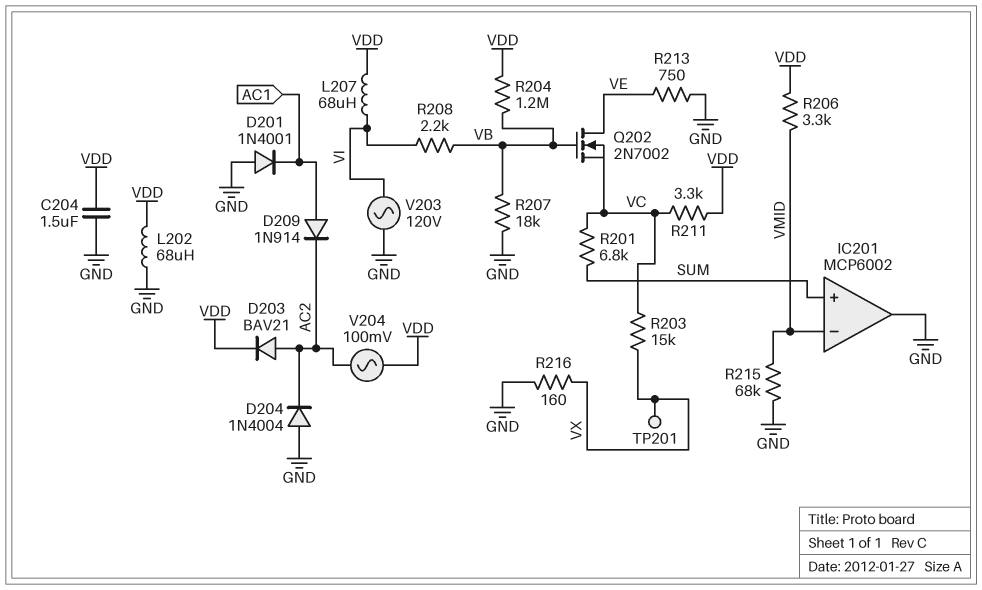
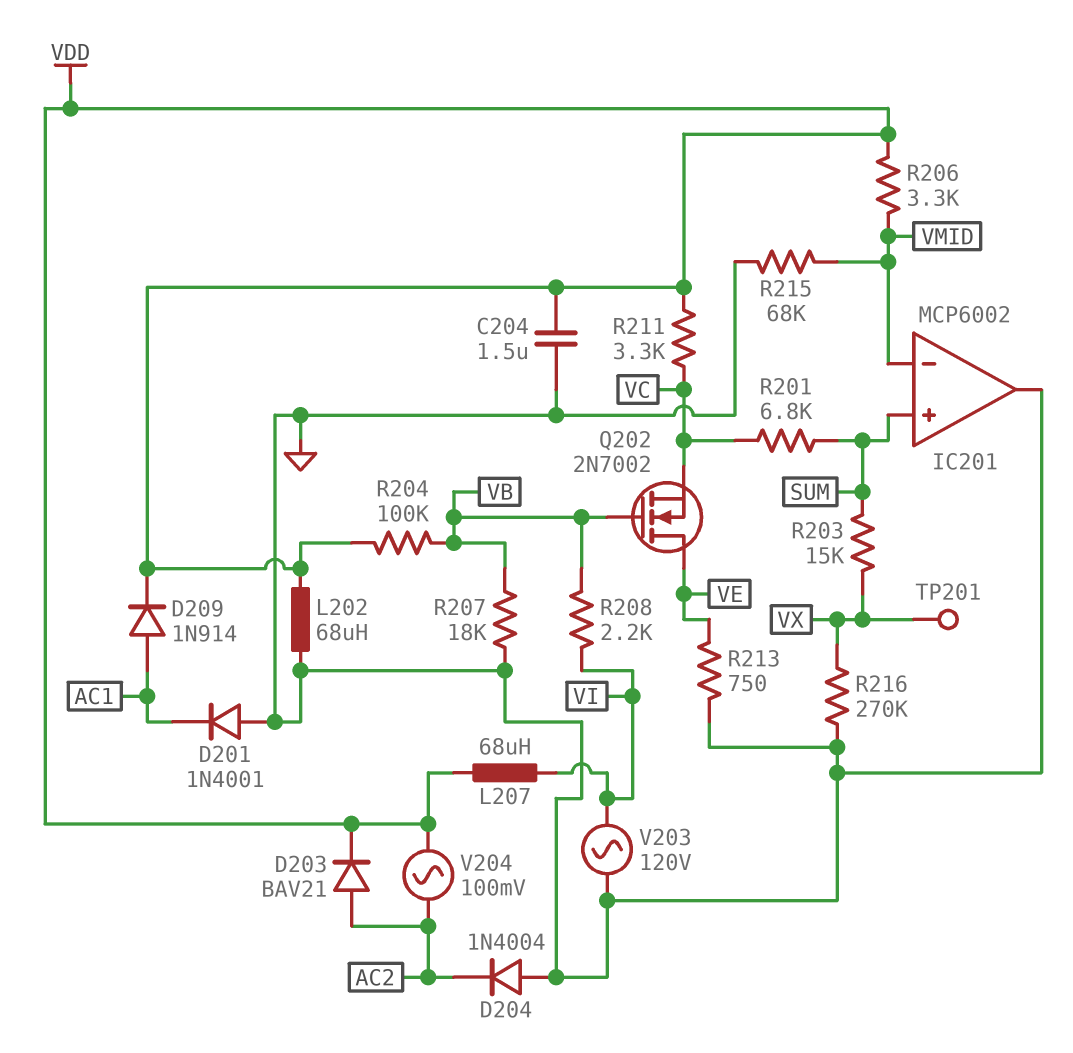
D209: diode 1N914 (A AC1, K AC2) -> diode 1N914 (A AC1, K VDD)
R203: 15k (VC, VX) -> 15k (SUM, VX)
R204: 1.2M (VB, VDD) -> 100k (VB, VDD)
R216: 160 (GND, VX) -> 270k (GND, VX)

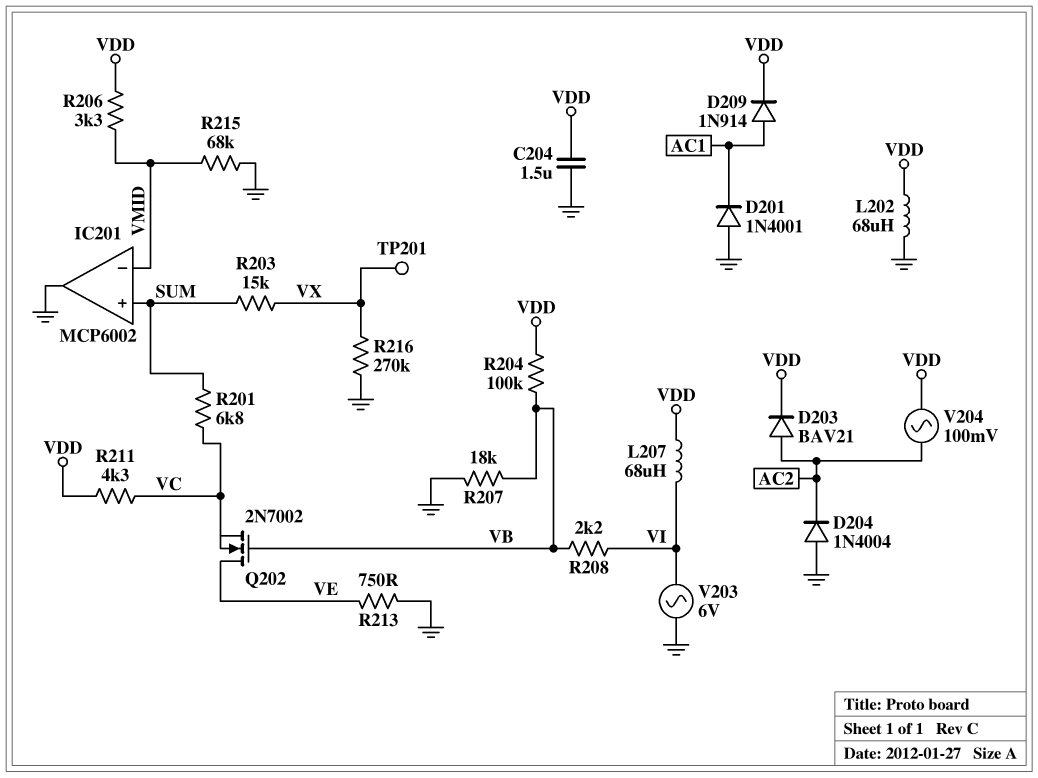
R211: 3.3k (VC, VDD) -> 4.3k (VC, VDD)
V203: AC 120V (GND, VI) -> AC 6V (GND, VI)

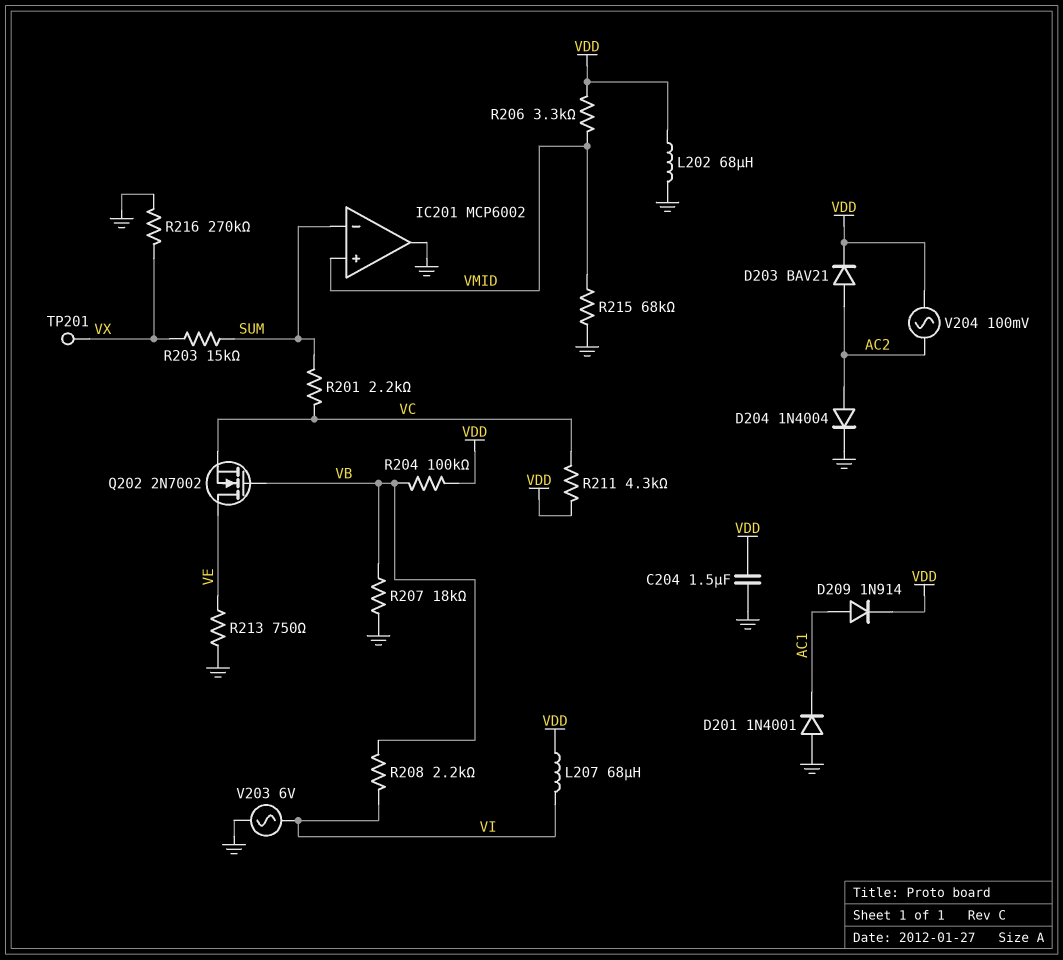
D204: diode 1N4004 (A GND, K AC2) -> diode 1N4004 (A AC2, K GND)
IC201 pin in+: SUM -> VMID
IC201 pin in-: VMID -> SUM
R201: 6.8k (SUM, VC) -> 2.2k (SUM, VC)

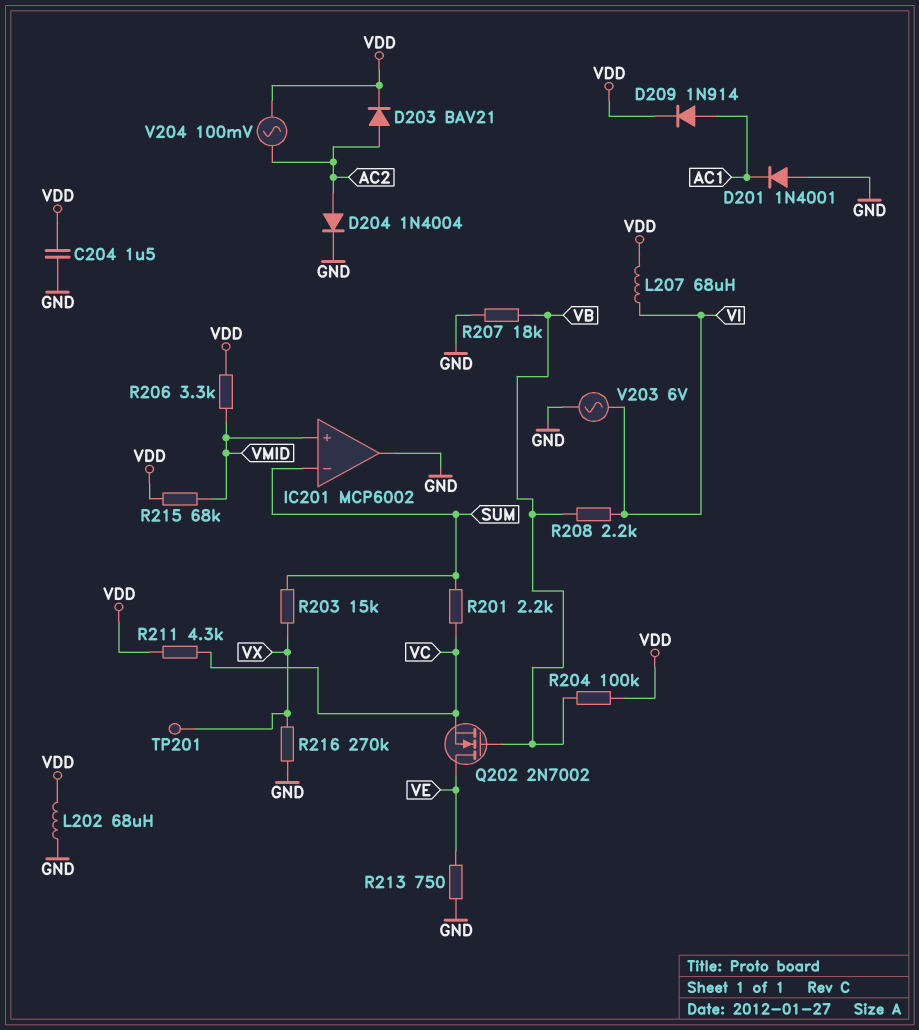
R215: 68k (GND, VMID) -> 68k (VDD, VMID)

